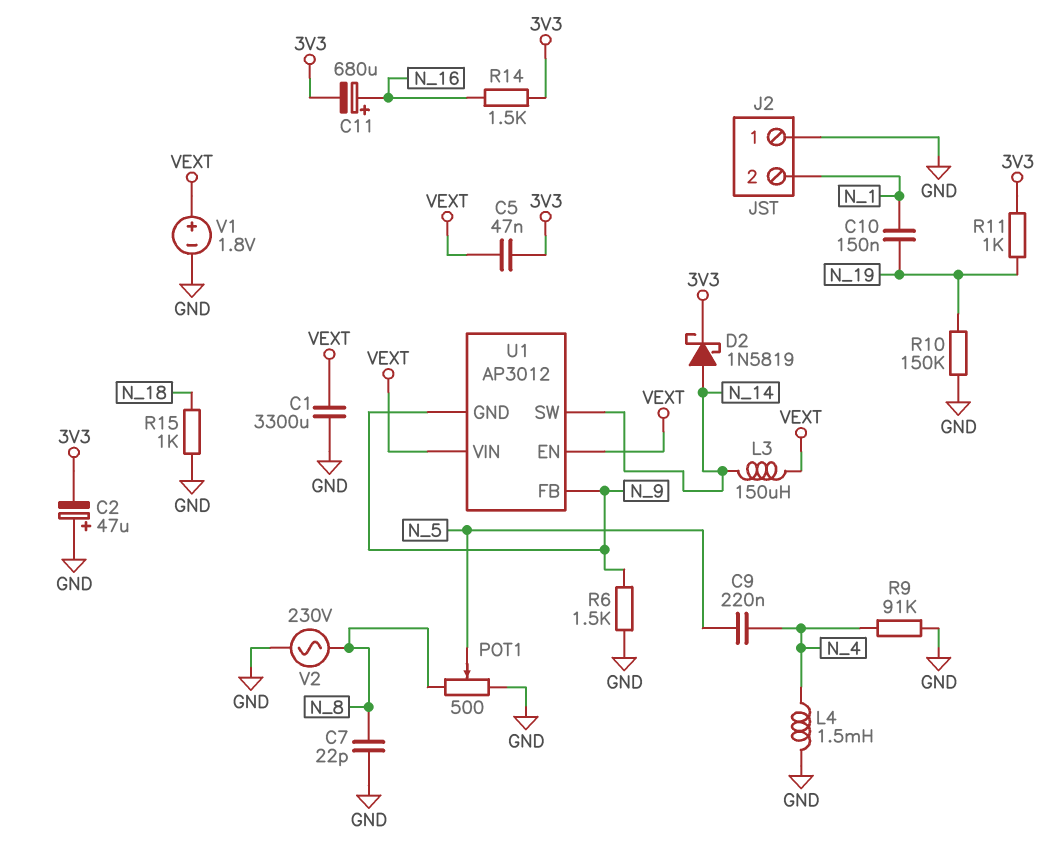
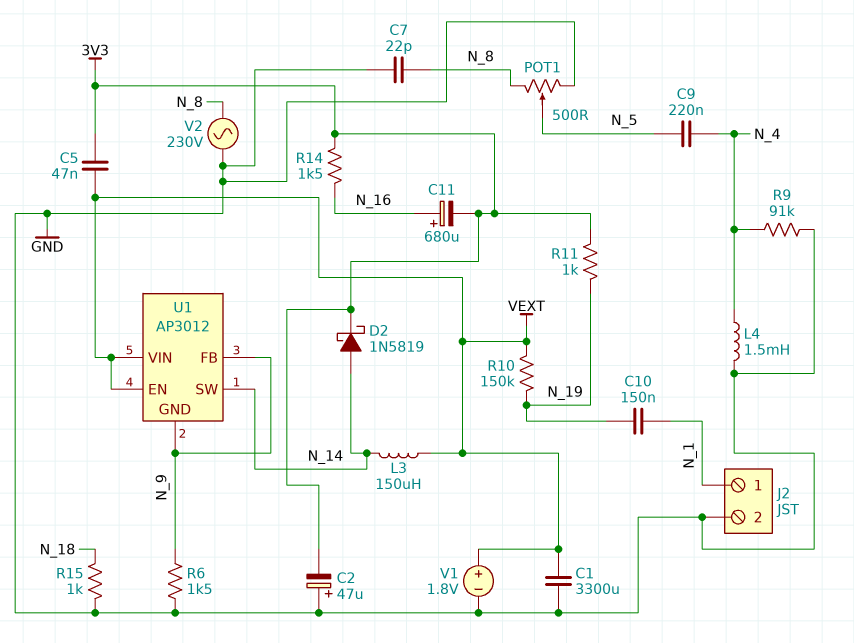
J2 pin 1: GND -> N_1
J2 pin 2: N_1 -> GND
R10: 150k (GND, N_19) -> 150k (N_19, VEXT)

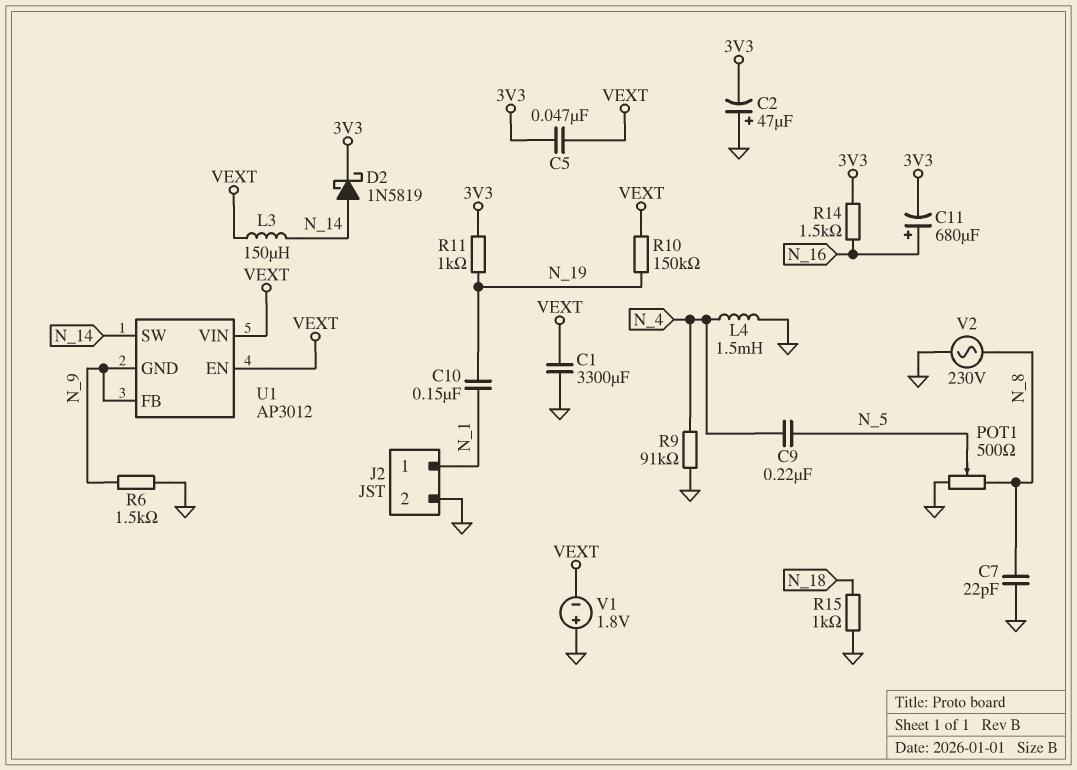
V1: 1.8V (plus VEXT, minus GND) -> 1.8V (plus GND, minus VEXT)

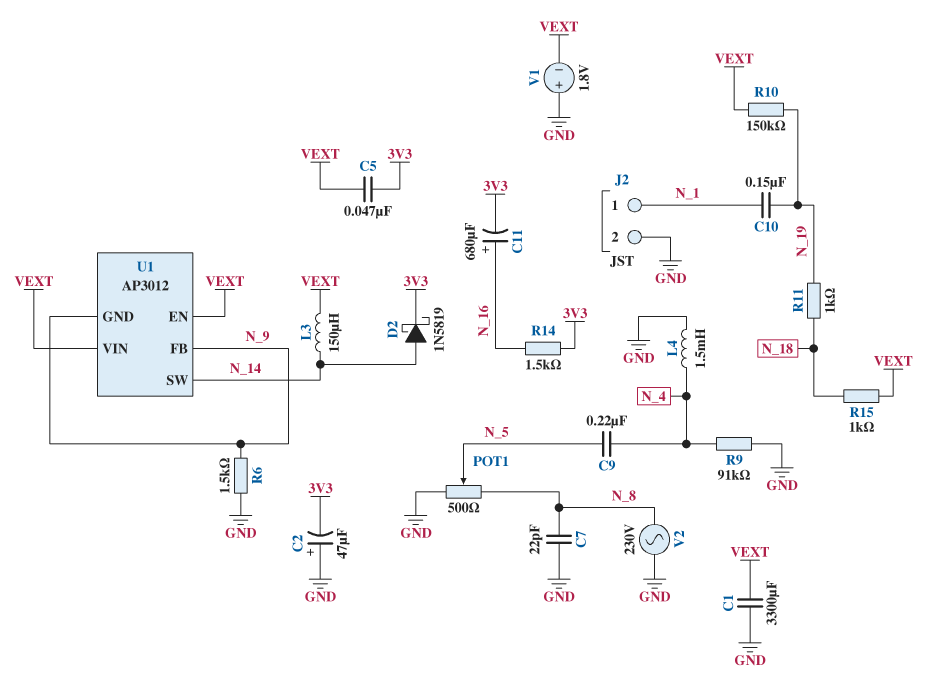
R11: 1k (3V3, N_19) -> 1k (N_18, N_19)
R15: 1k (GND, N_18) -> 1k (N_18, VEXT)

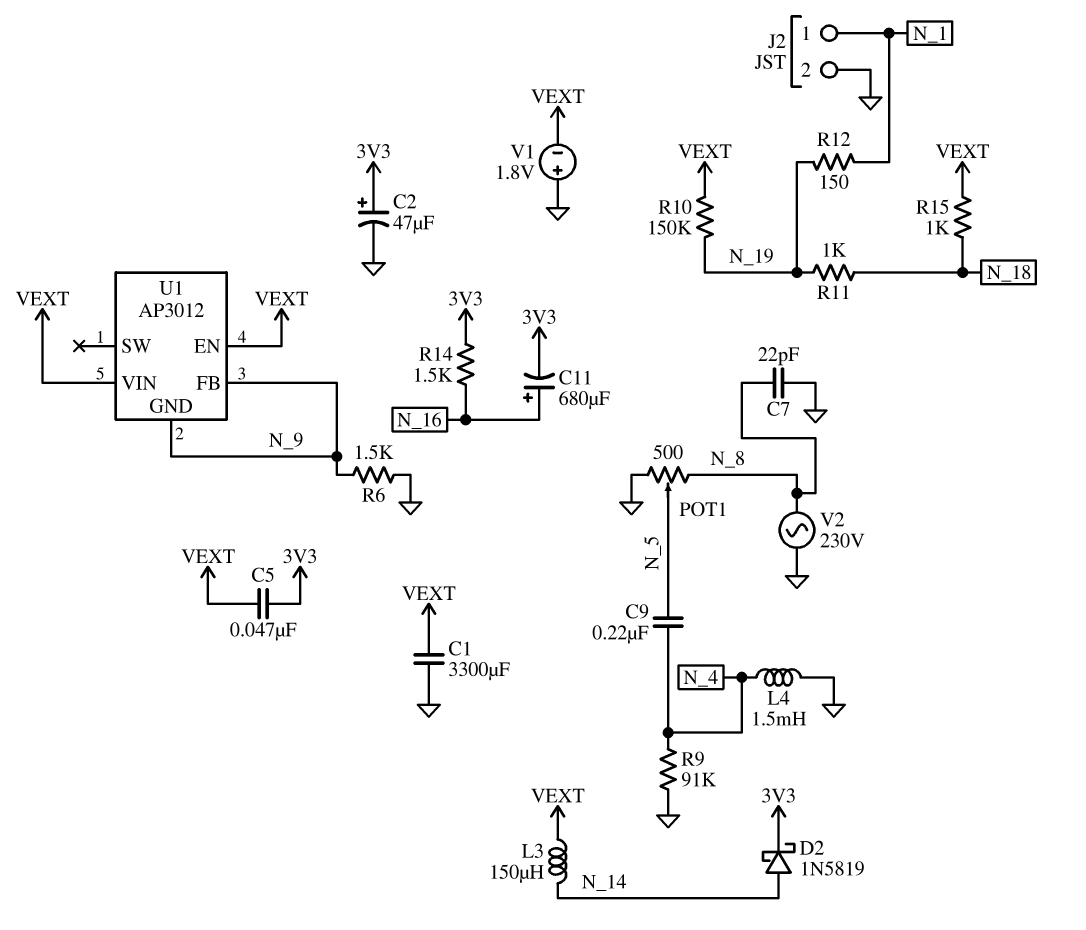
C2: 47uF (plus GND, minus 3V3) -> 47uF (plus 3V3, minus GND)
C10: 150nF (N_1, N_19) -> none
R12: none -> 150 (N_1, N_19)
U1 pin SW: N_14 -> none

